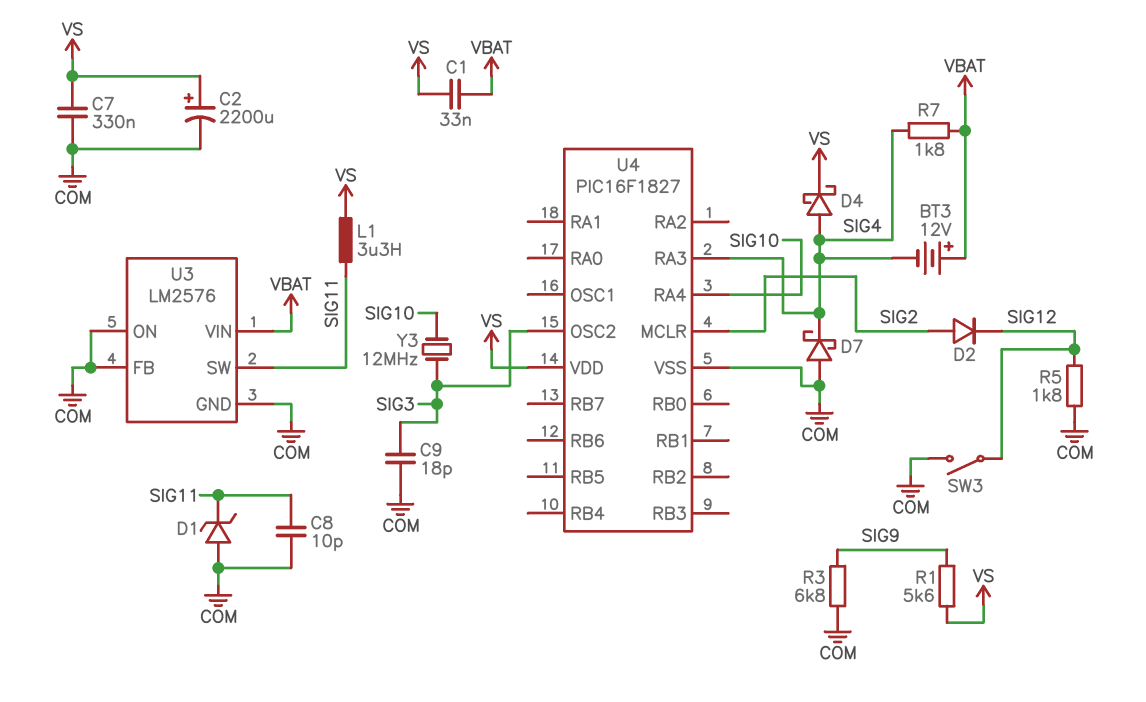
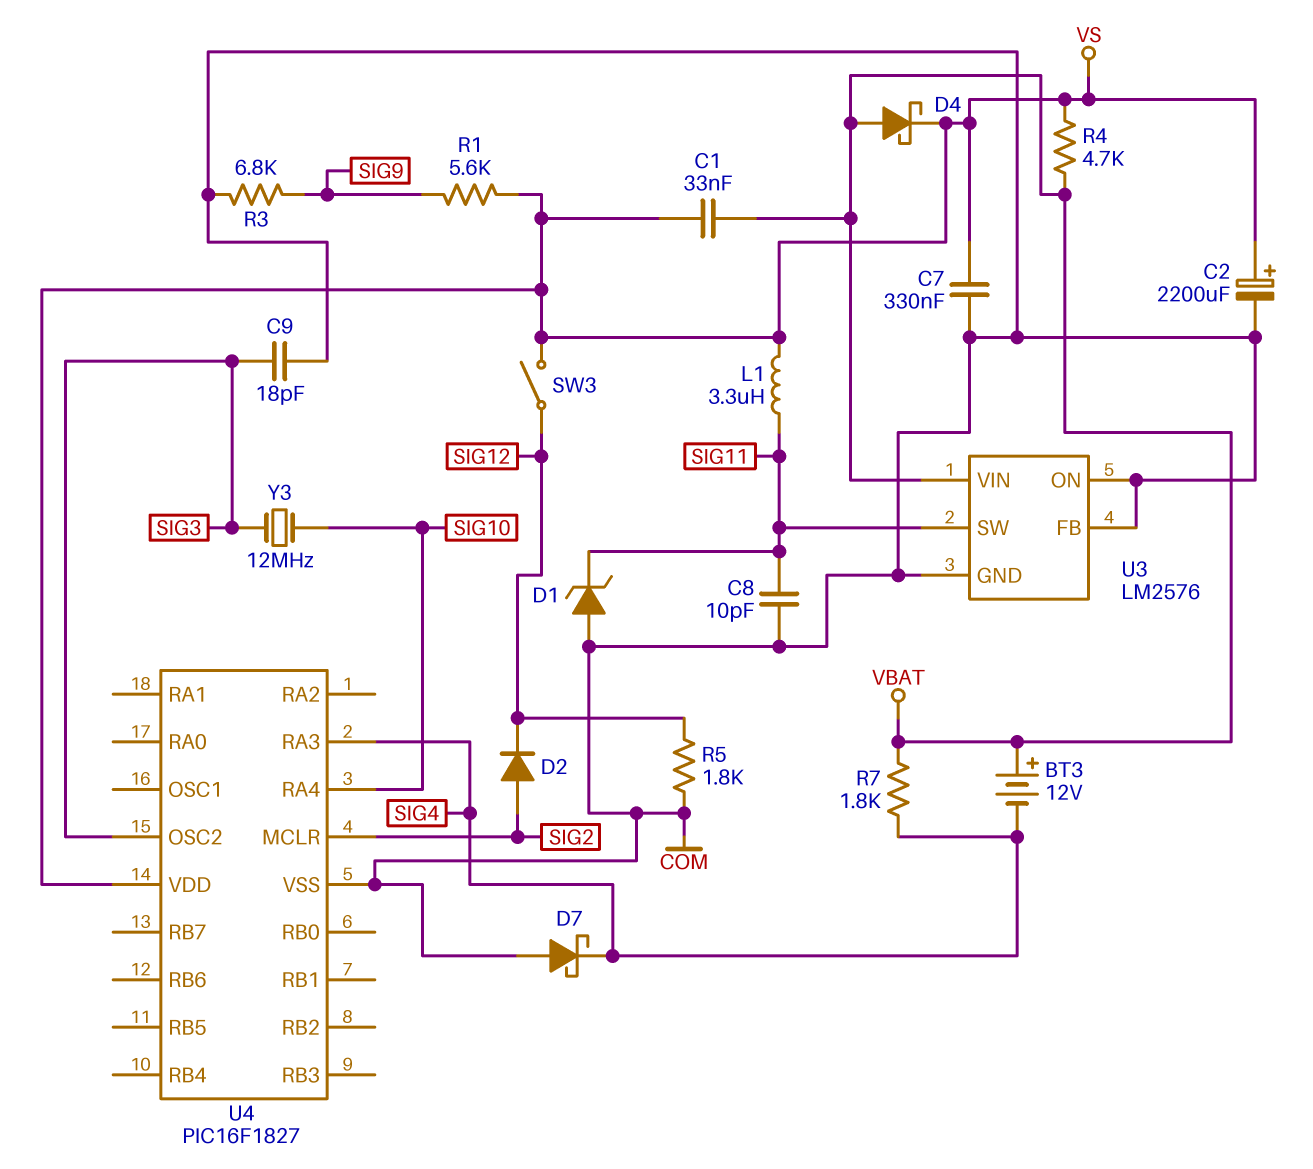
D4: schottky (A SIG4, K VS) -> schottky (A VBAT, K VS)
R4: none -> 4.7k (VBAT, VS)
SW3: switch (COM, SIG12) -> switch (SIG12, VS)

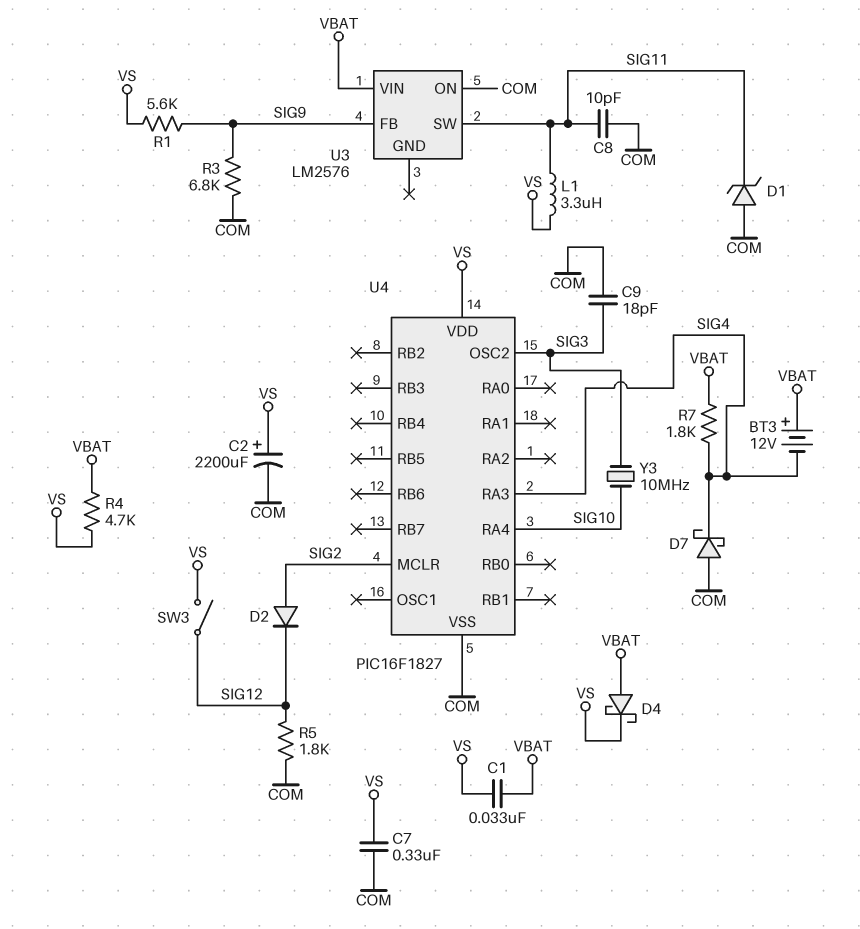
U3 pin FB: COM -> SIG9
U3 pin GND: COM -> none
Y3: 12MHz (SIG3, SIG10) -> 10MHz (SIG3, SIG10)

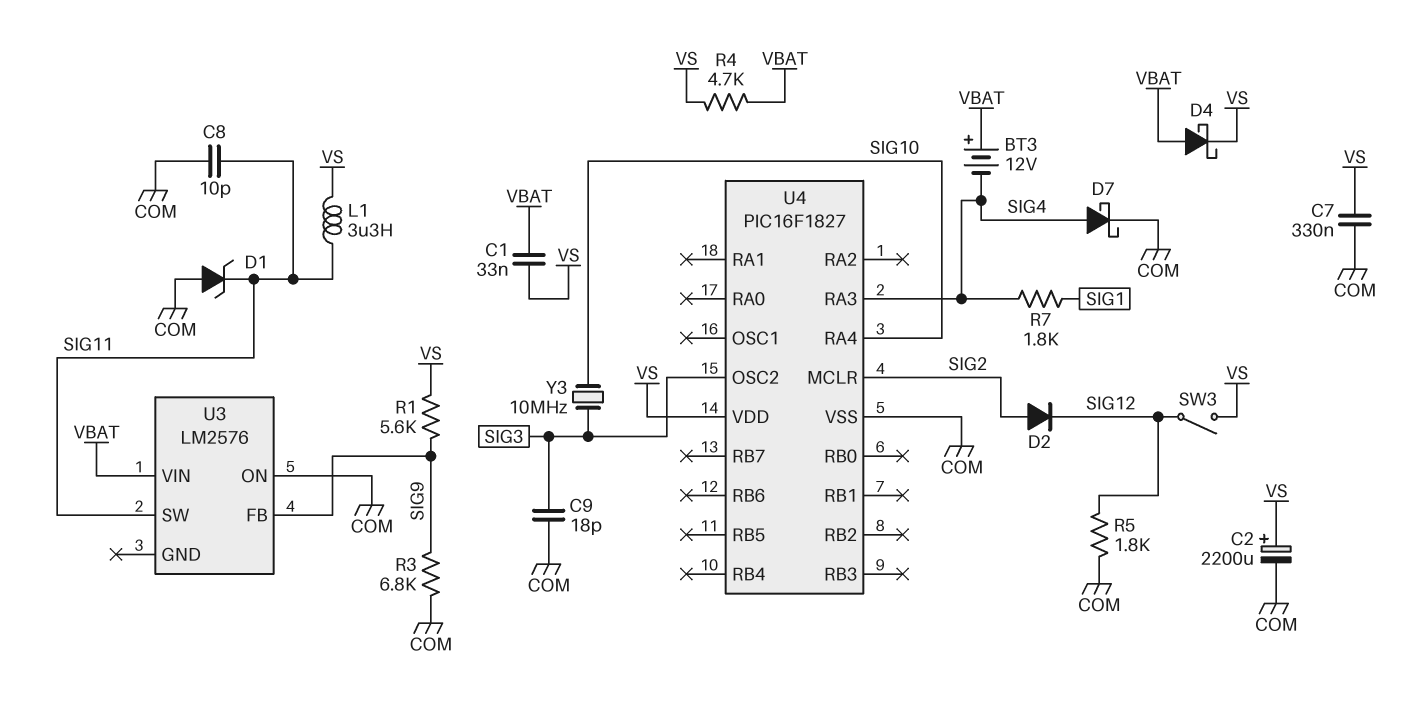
D7: schottky (A COM, K SIG4) -> schottky (A SIG4, K COM)
R7: 1.8k (SIG4, VBAT) -> 1.8k (SIG1, SIG4)

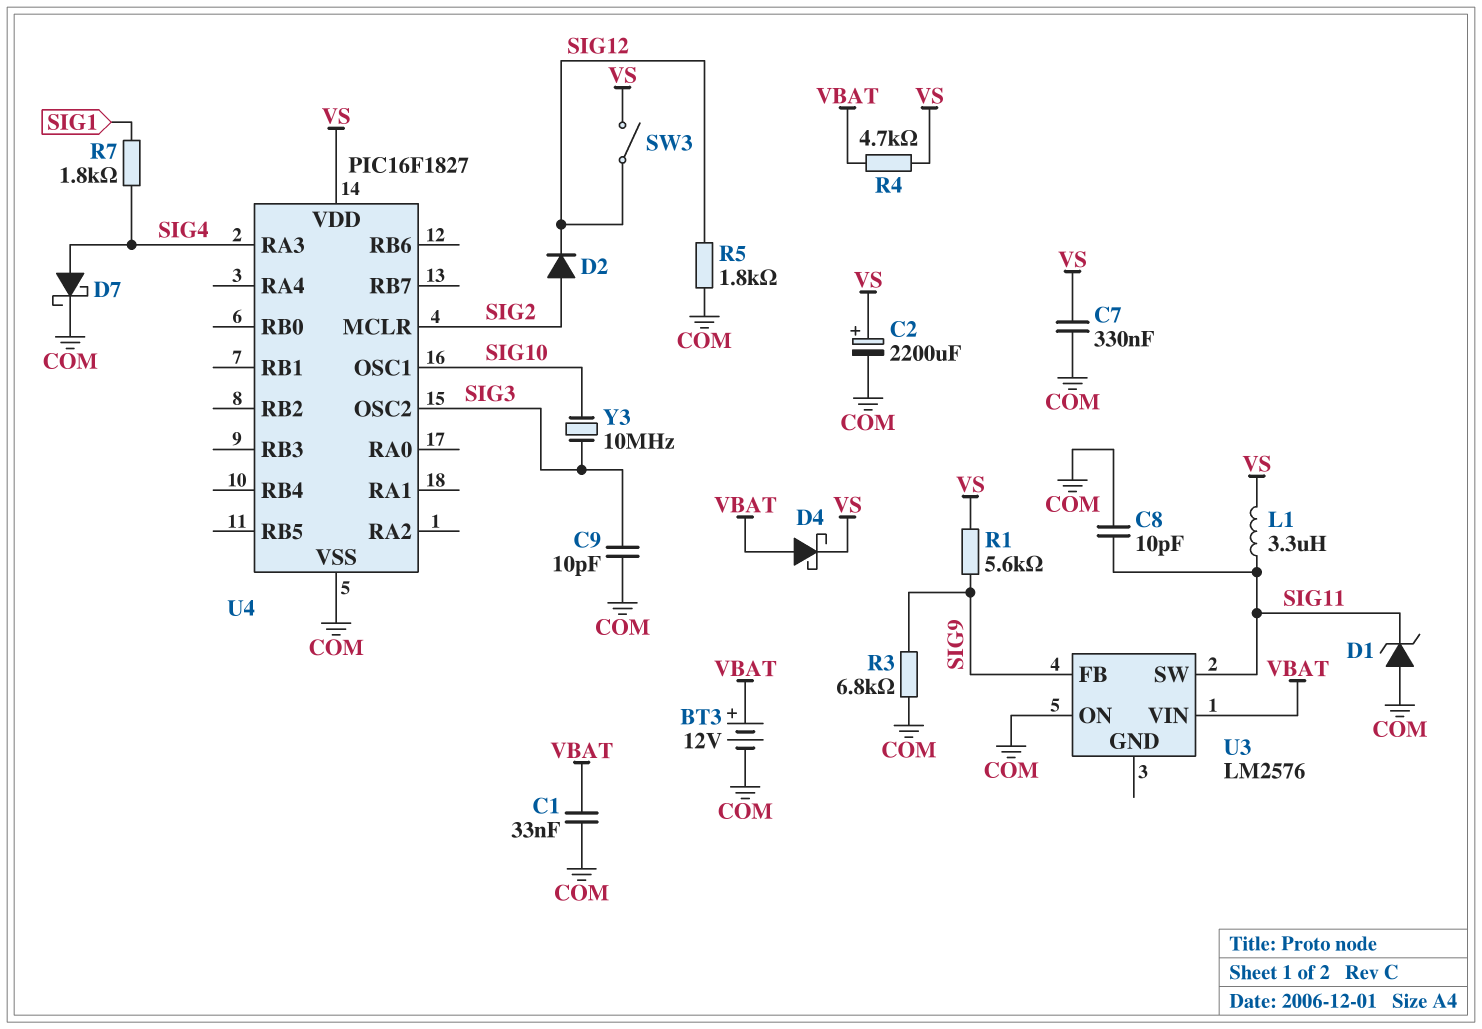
BT3: 12V (plus VBAT, minus SIG4) -> 12V (plus VBAT, minus COM)
C1: 33nF (VBAT, VS) -> 33nF (COM, VBAT)
C9: 18pF (COM, SIG3) -> 10pF (COM, SIG3)
U4 pin OSC1: none -> SIG10
U4 pin RA4: SIG10 -> none

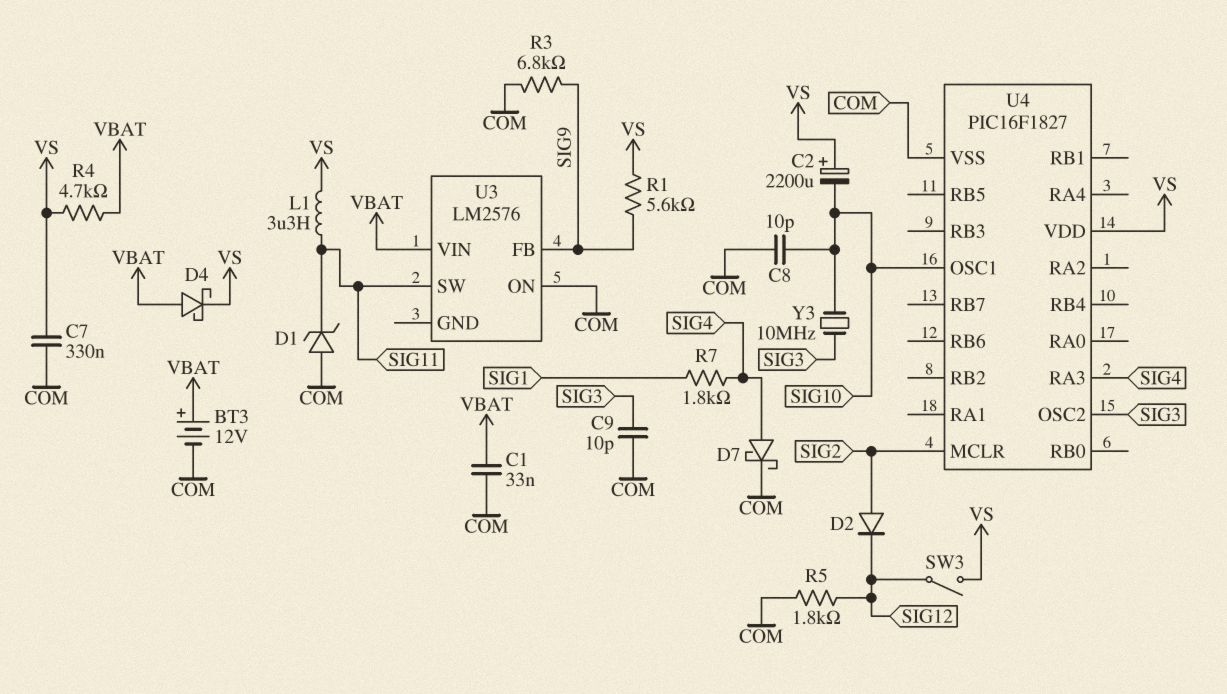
C2: 2200uF (plus VS, minus COM) -> 2200uF (plus VS, minus SIG10)
C8: 10pF (COM, SIG11) -> 10pF (COM, SIG10)

